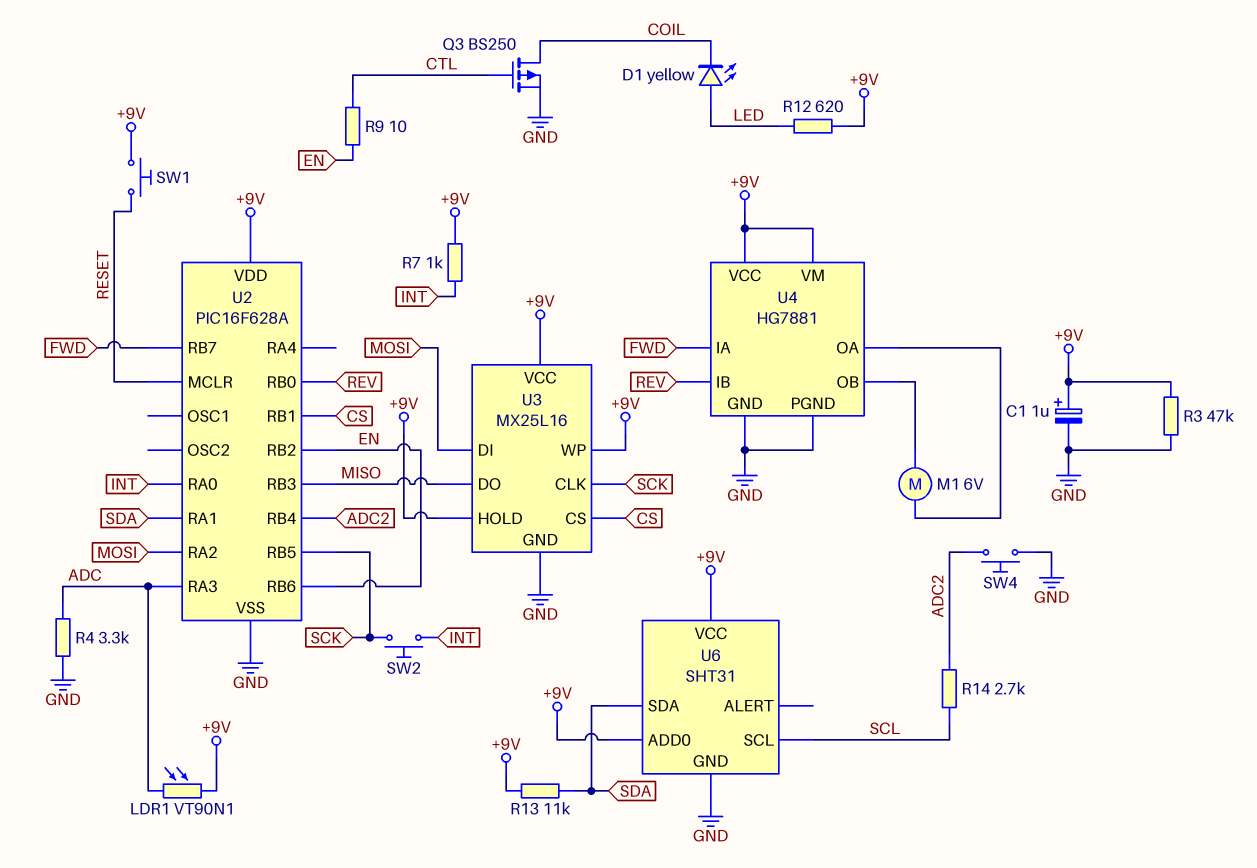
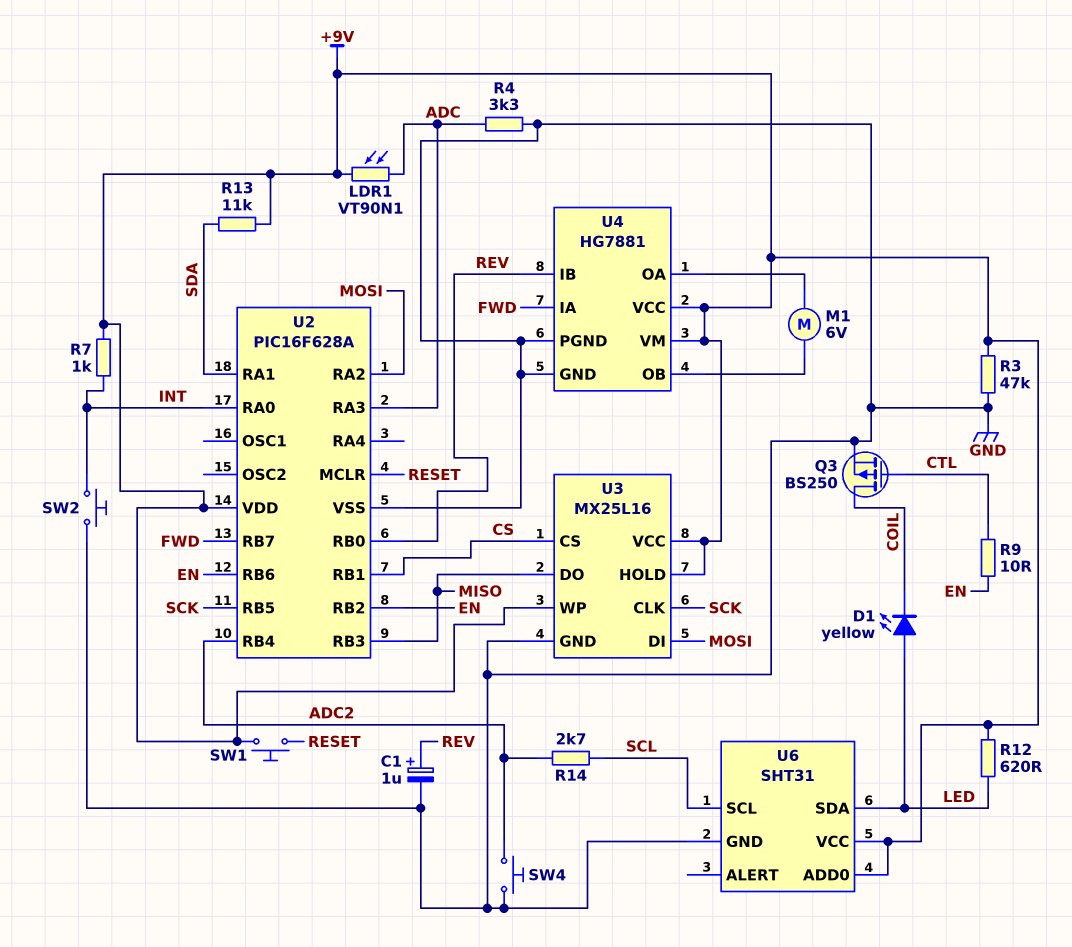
C1: 1uF (plus +9V, minus GND) -> 1uF (plus REV, minus GND)
SW2: button (INT, SCK) -> button (GND, INT)
U6 pin SDA: SDA -> LED

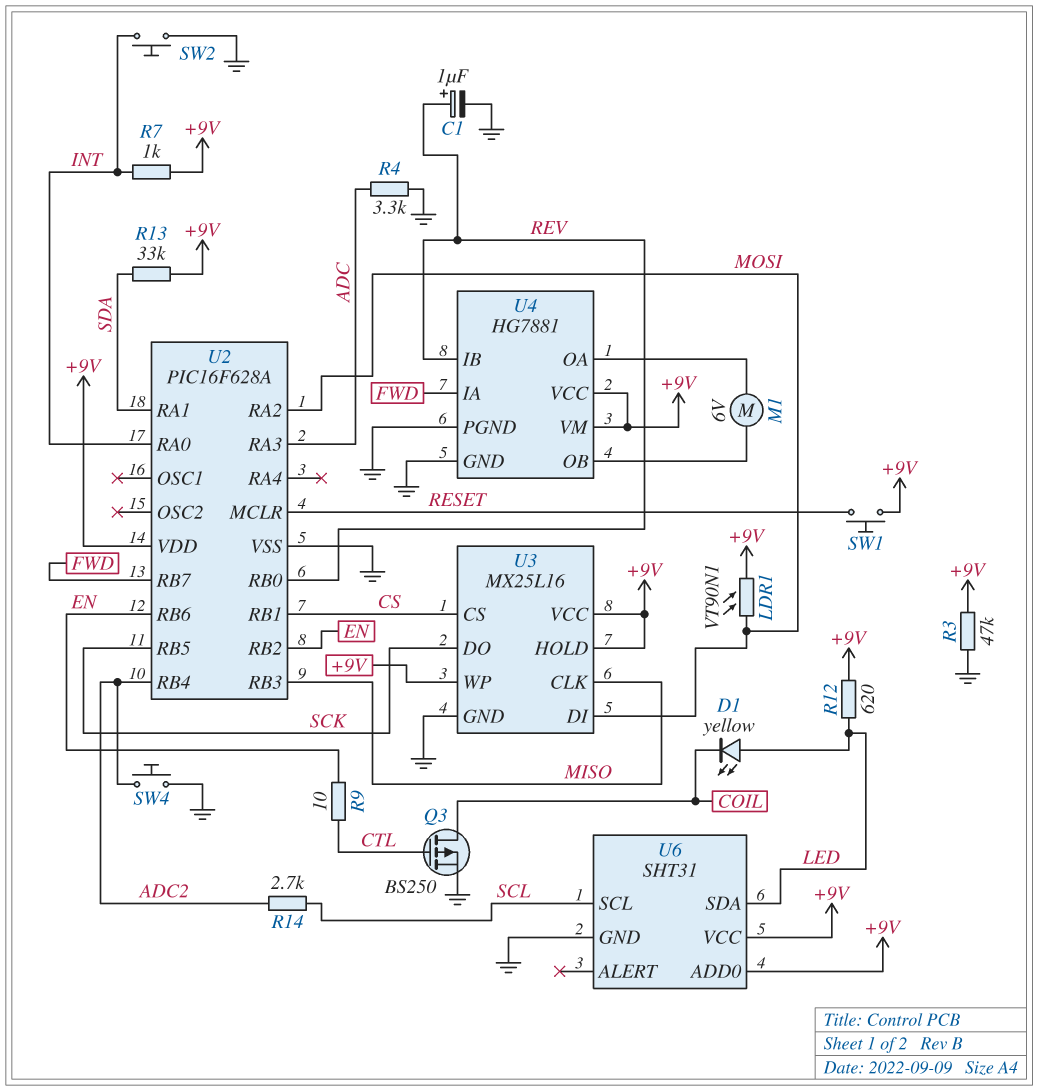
LDR1: VT90N1 (+9V, ADC) -> VT90N1 (+9V, MOSI)
R13: 11k (+9V, SDA) -> 33k (+9V, SDA)
U3 pin CLK: SCK -> MISO
U3 pin DO: MISO -> SCK

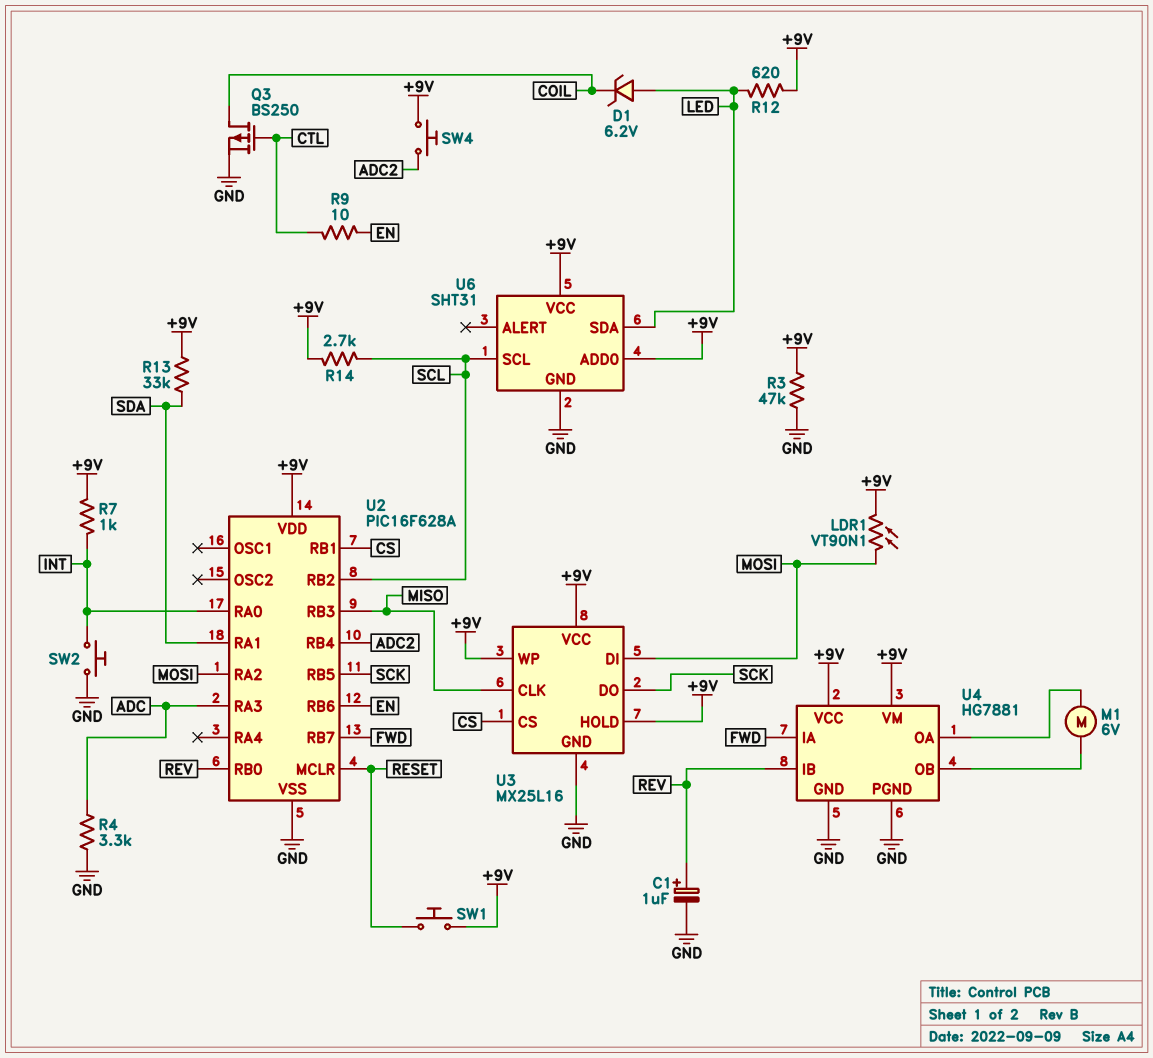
D1: LED yellow (A LED, K COIL) -> zener 6.2V (A LED, K COIL)
R14: 2.7k (ADC2, SCL) -> 2.7k (+9V, SCL)
SW4: button (ADC2, GND) -> button (+9V, ADC2)
U2 pin RB2: EN -> SCL

